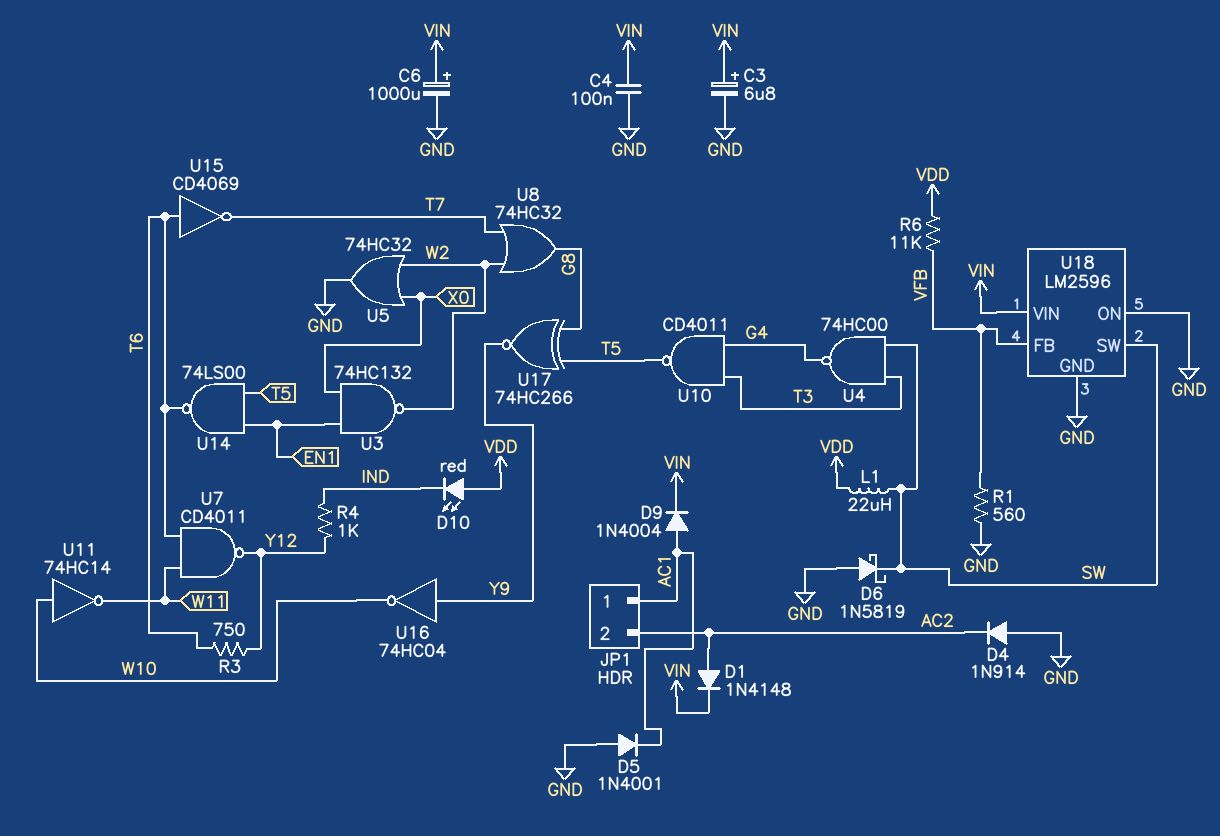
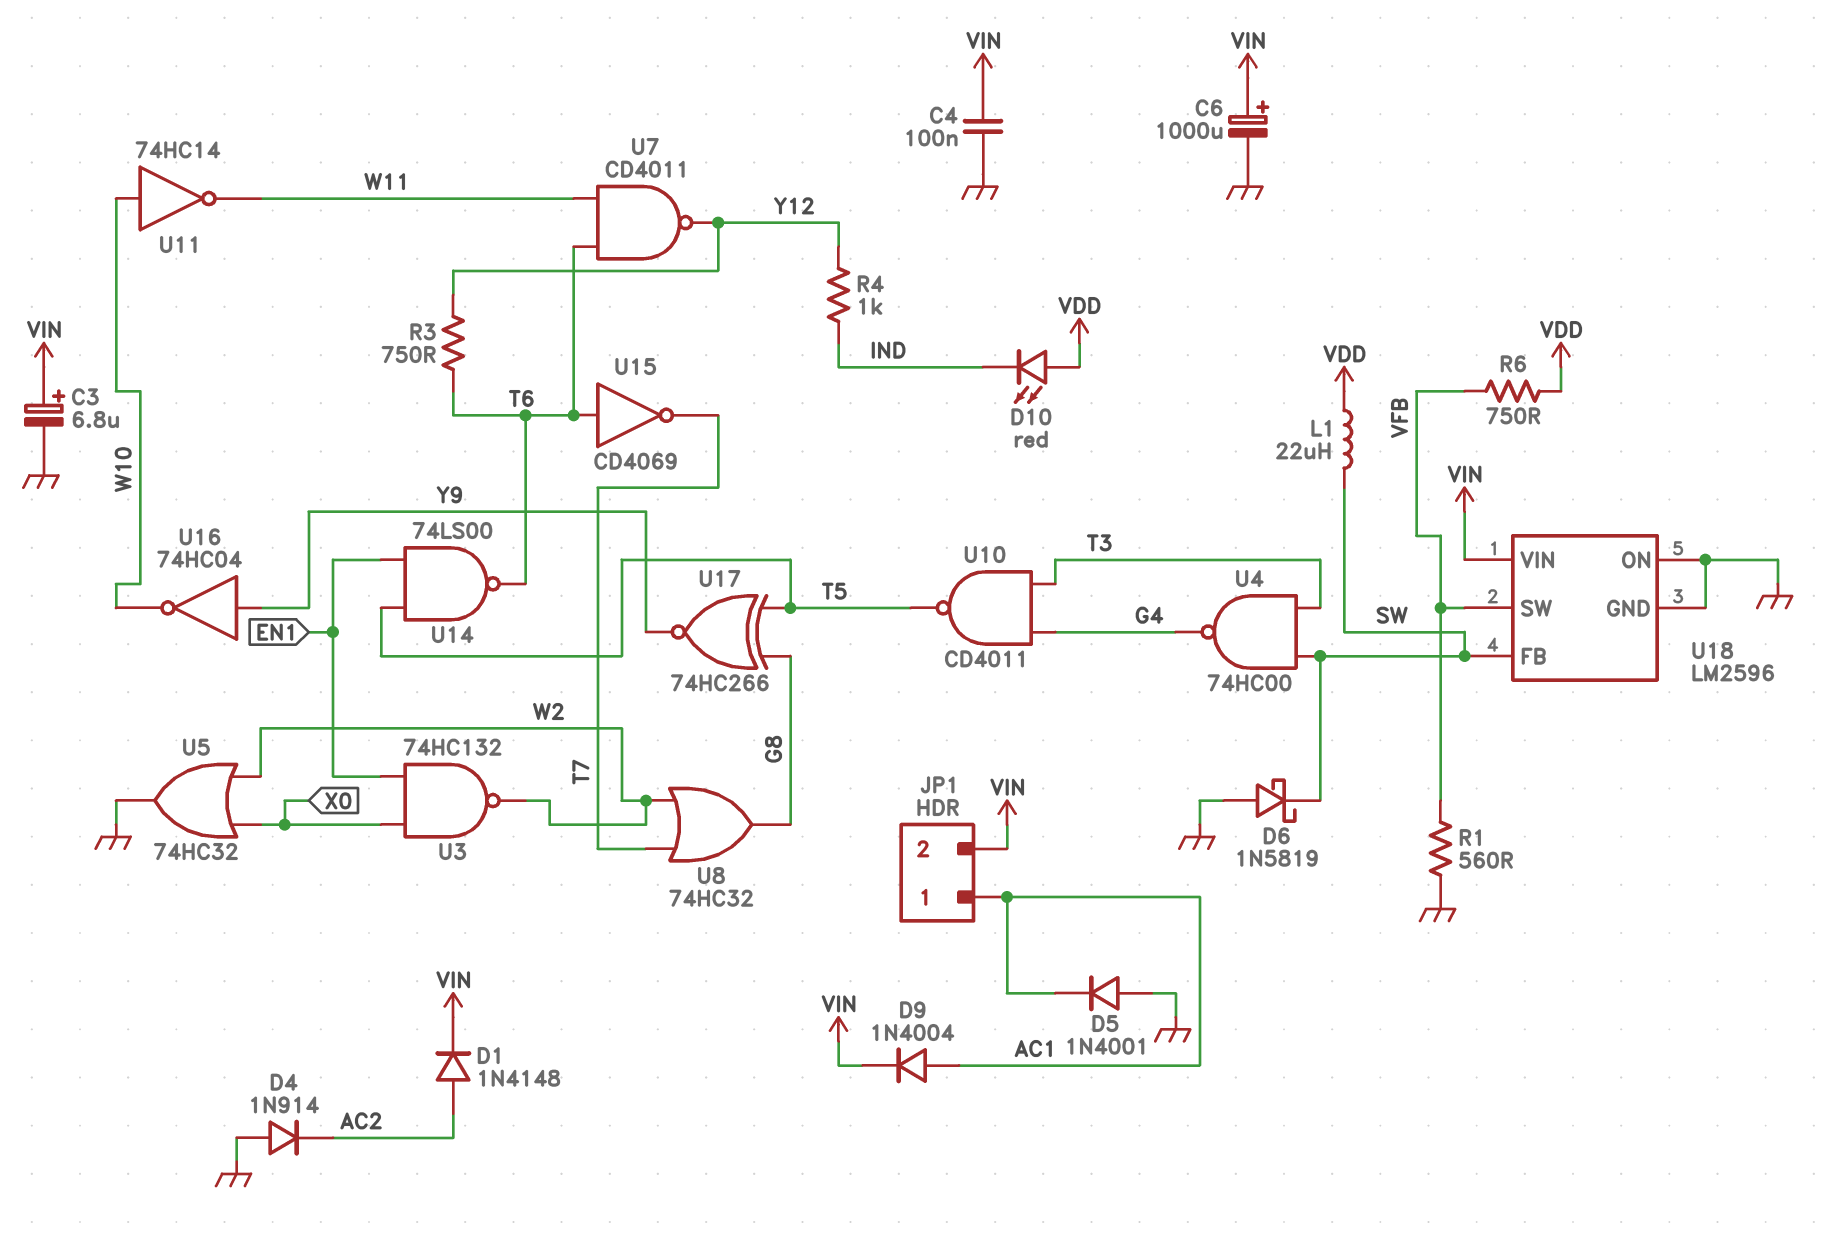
JP1 pin 2: AC2 -> VIN
R6: 11k (VDD, VFB) -> 750 (VDD, VFB)
U18 pin FB: VFB -> SW
U18 pin SW: SW -> VFB

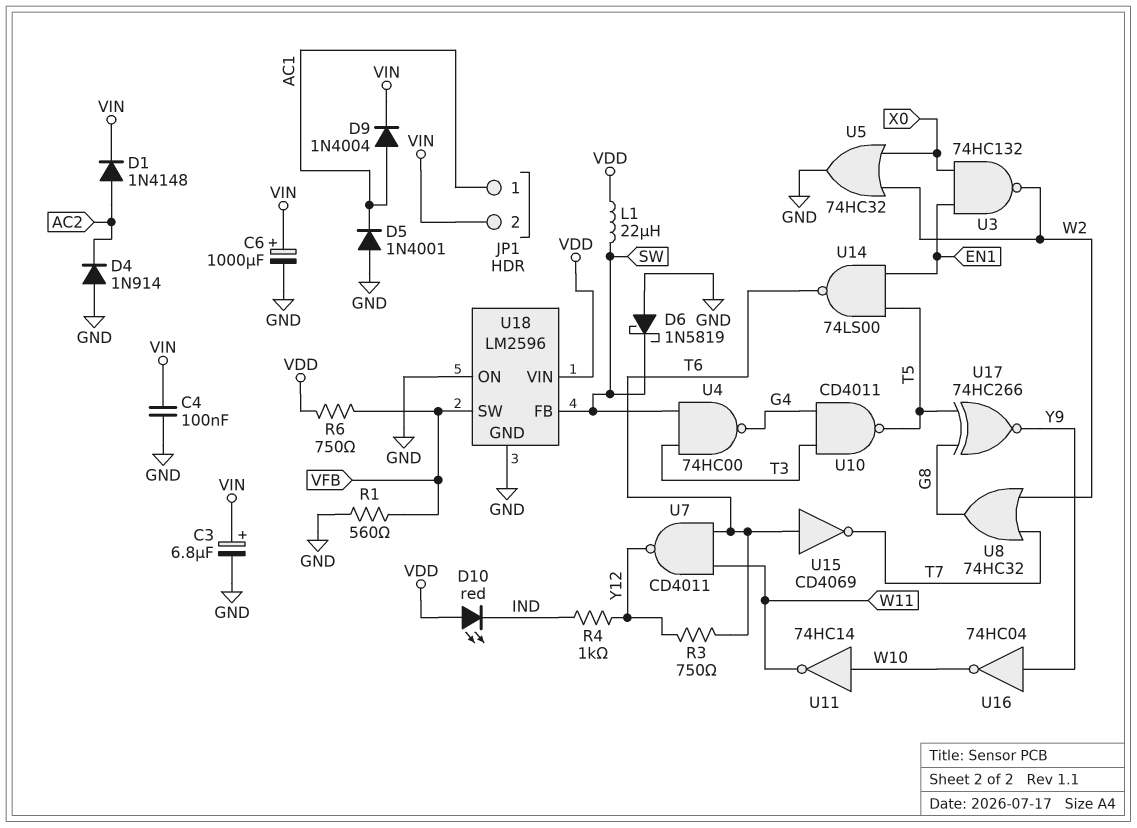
U18 pin VIN: VIN -> VDD

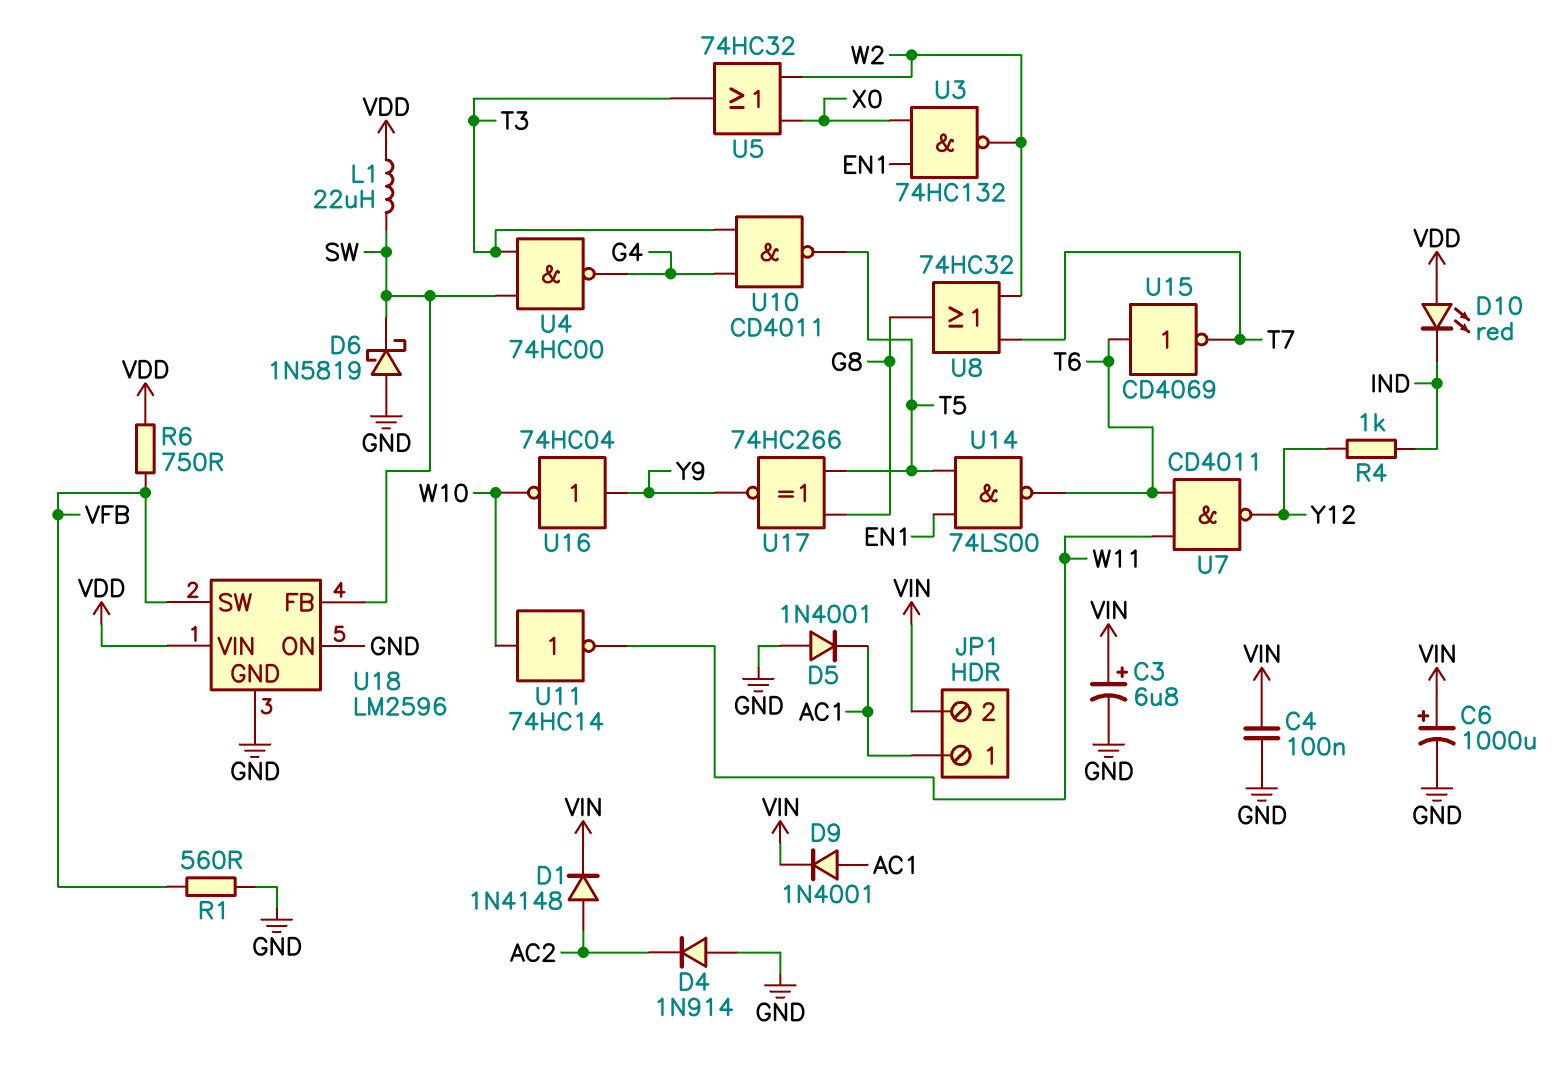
D9: diode 1N4004 (A AC1, K VIN) -> diode 1N4001 (A AC1, K VIN)
R3: 750 (T6, Y12) -> none
U5: OR 74HC32 (in W2, in X0, out GND) -> OR 74HC32 (in W2, in X0, out T3)

